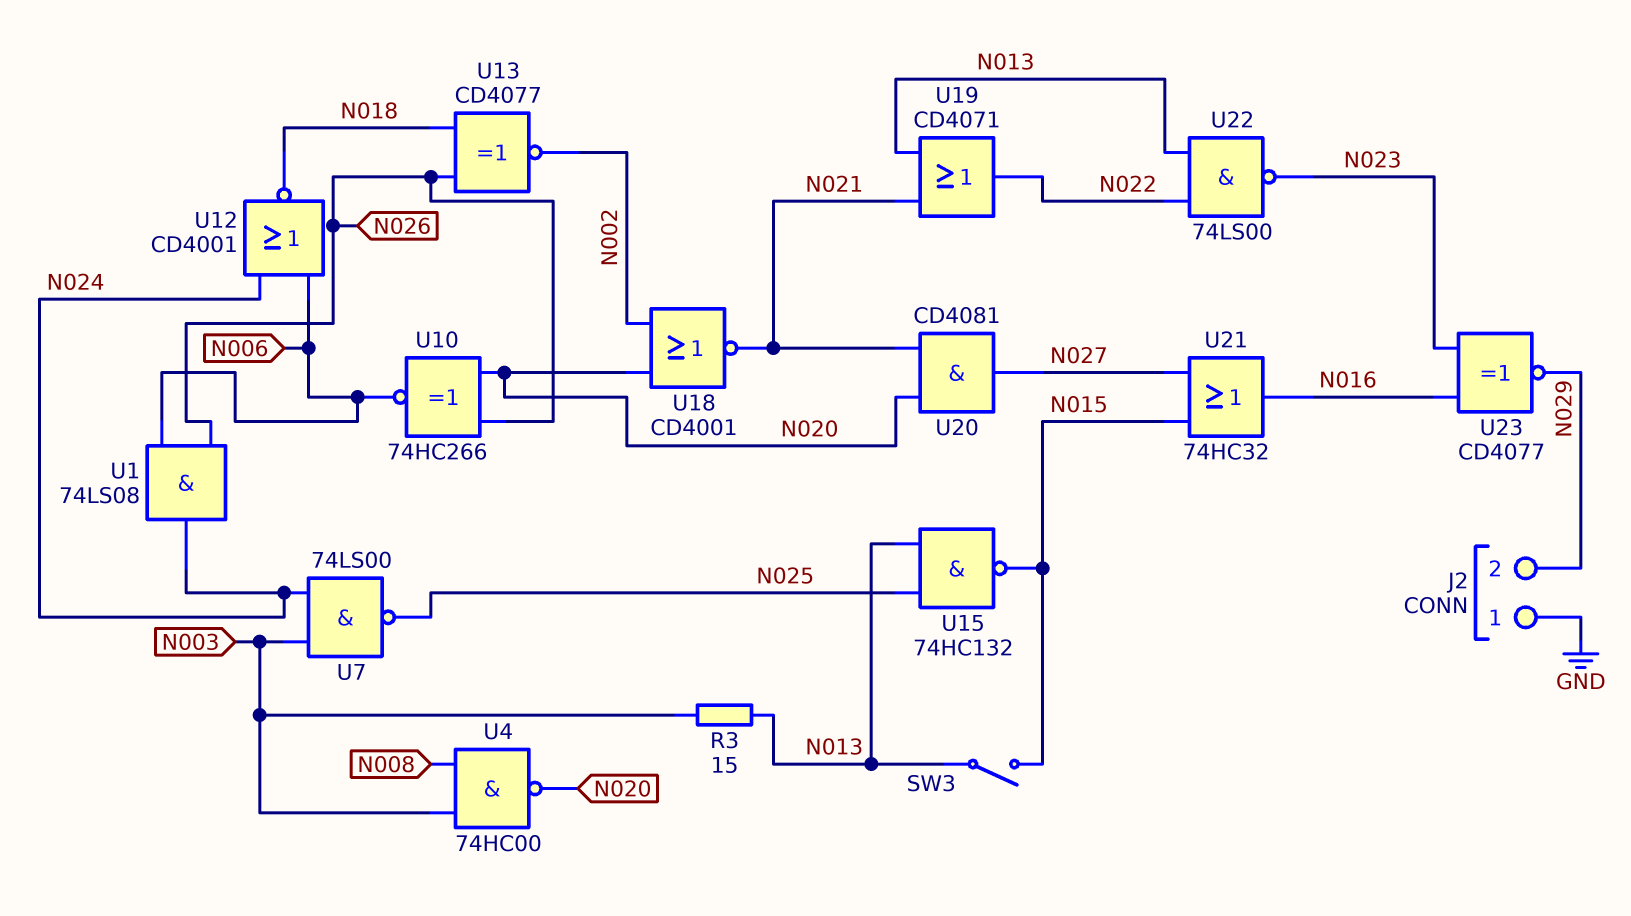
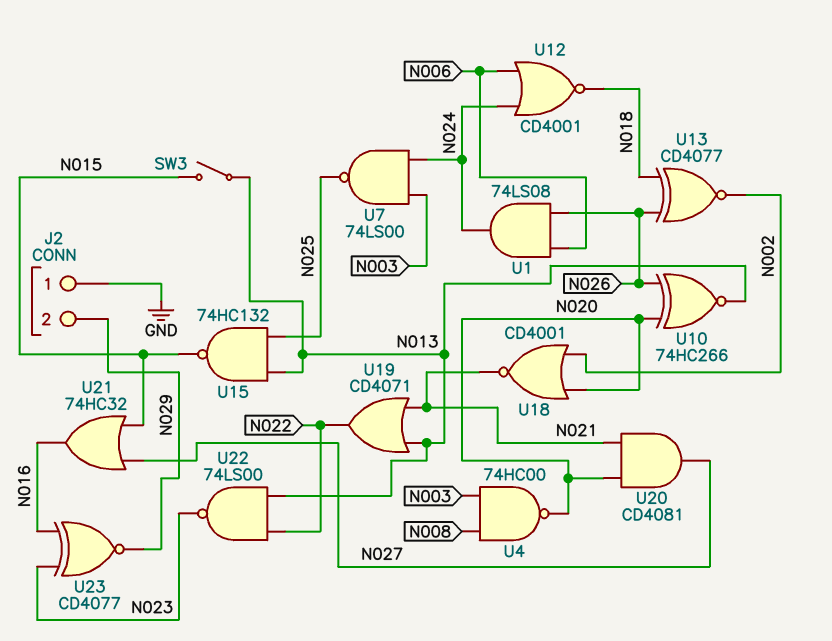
R3: 15 (N003, N013) -> none
U10: XNOR 74HC266 (in N020, in N026, out N006) -> XNOR 74HC266 (in N020, in N026, out N013)

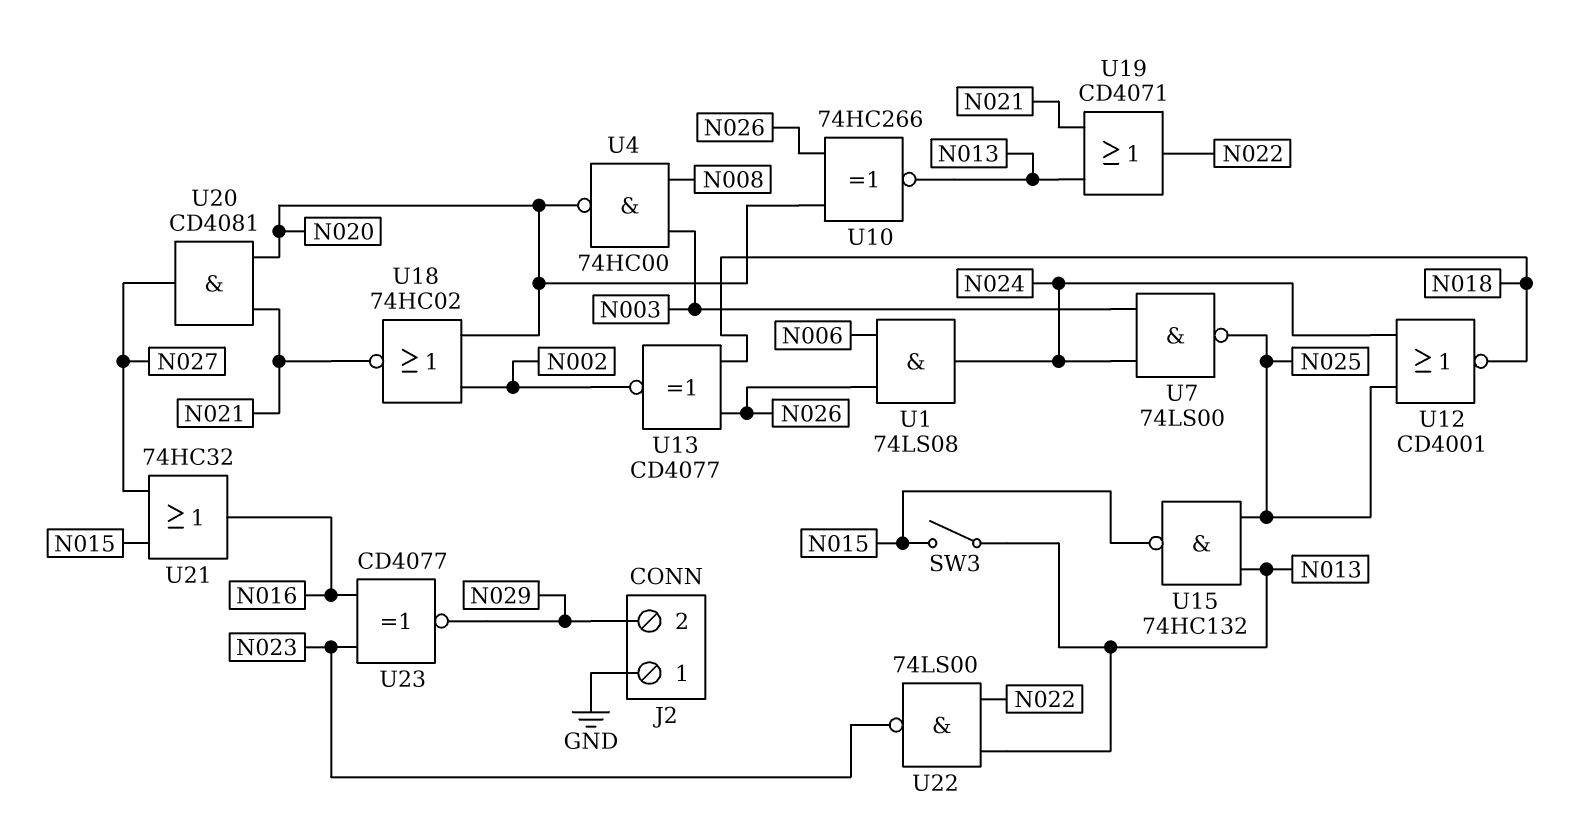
U12: NOR CD4001 (in N006, in N024, out N018) -> NOR CD4001 (in N024, in N025, out N018)
U18: NOR CD4001 (in N002, in N020, out N021) -> NOR 74HC02 (in N002, in N020, out N021)

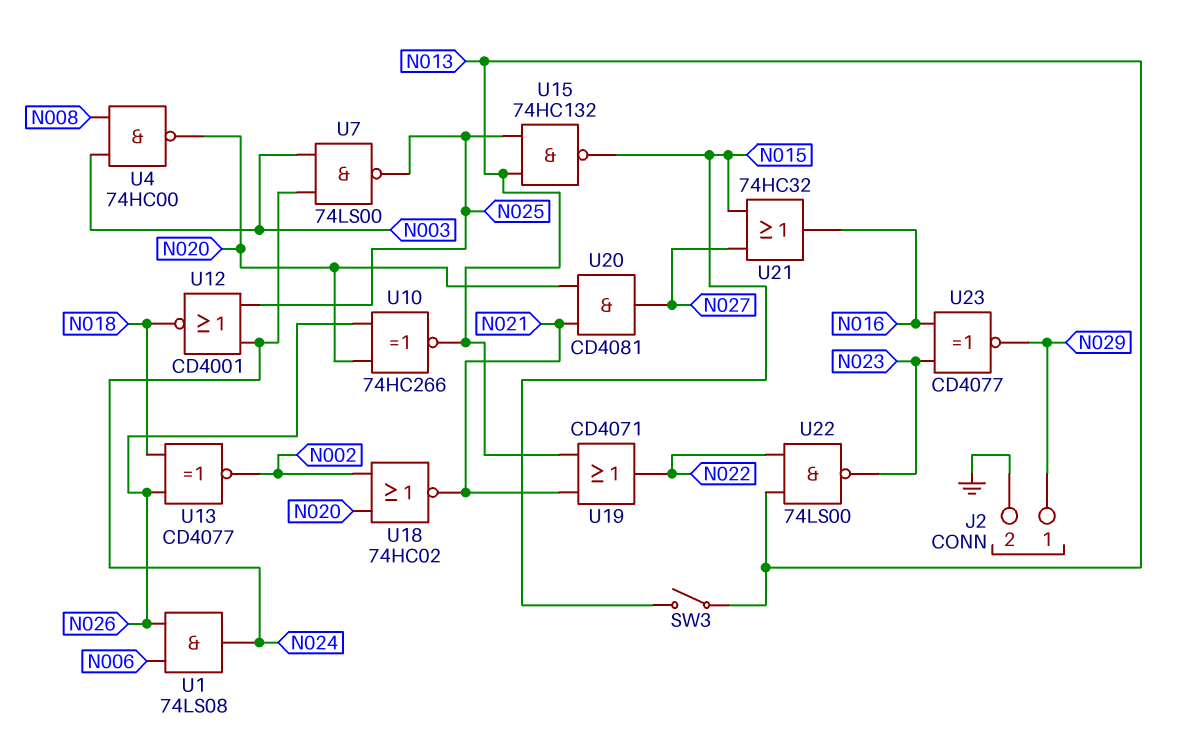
J2 pin 1: GND -> N029
J2 pin 2: N029 -> GND

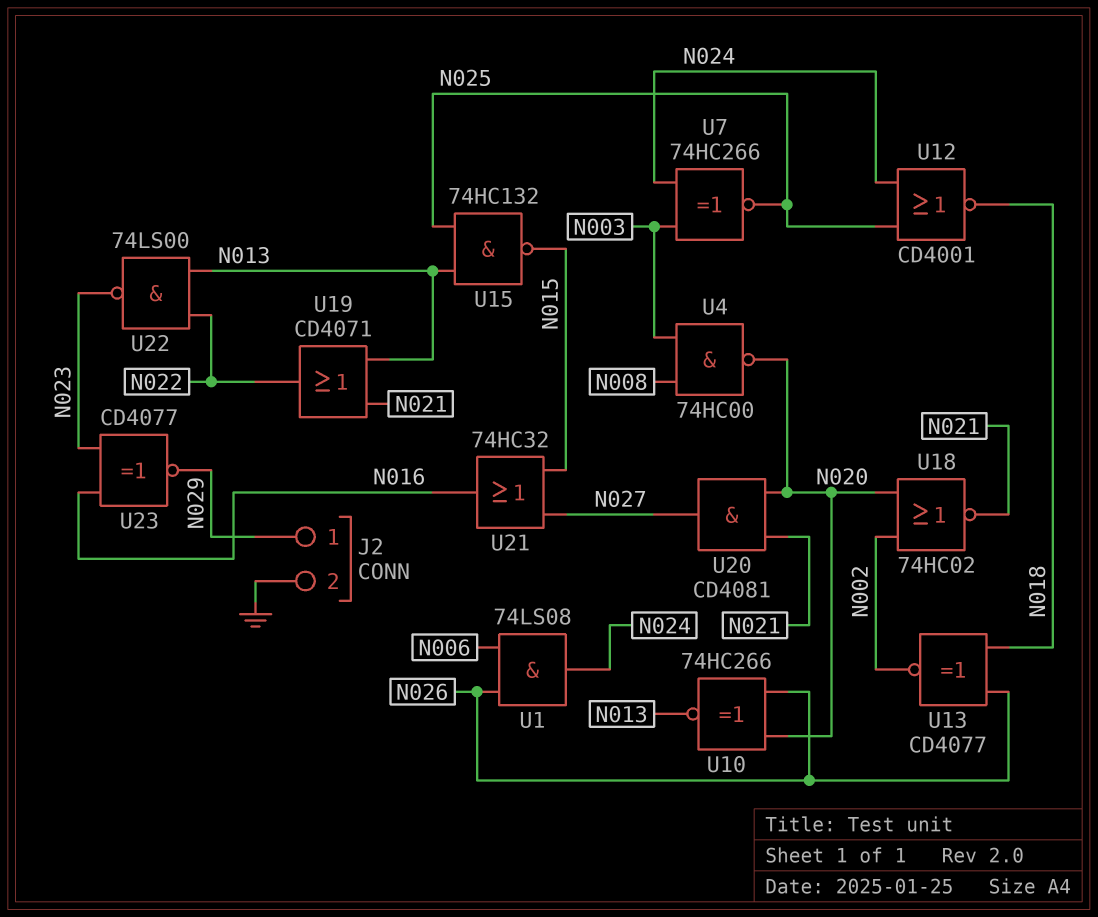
SW3: switch (N013, N015) -> none
U7: NAND 74LS00 (in N003, in N024, out N025) -> XNOR 74HC266 (in N003, in N024, out N025)

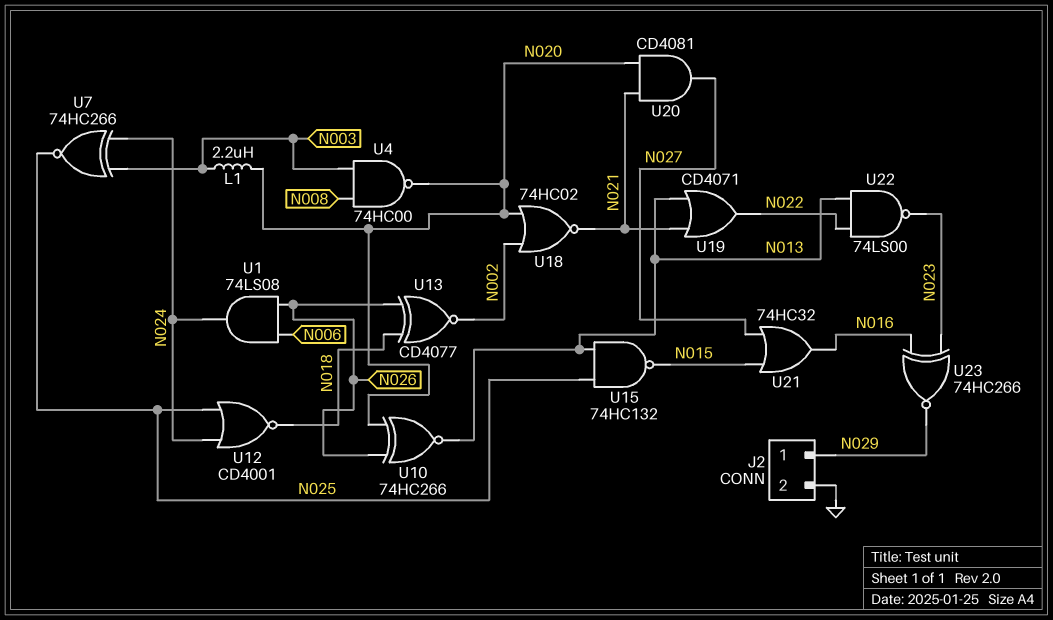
L1: none -> 2.2uH (N003, N020)
U23: XNOR CD4077 (in N016, in N023, out N029) -> XNOR 74HC266 (in N016, in N023, out N029)

